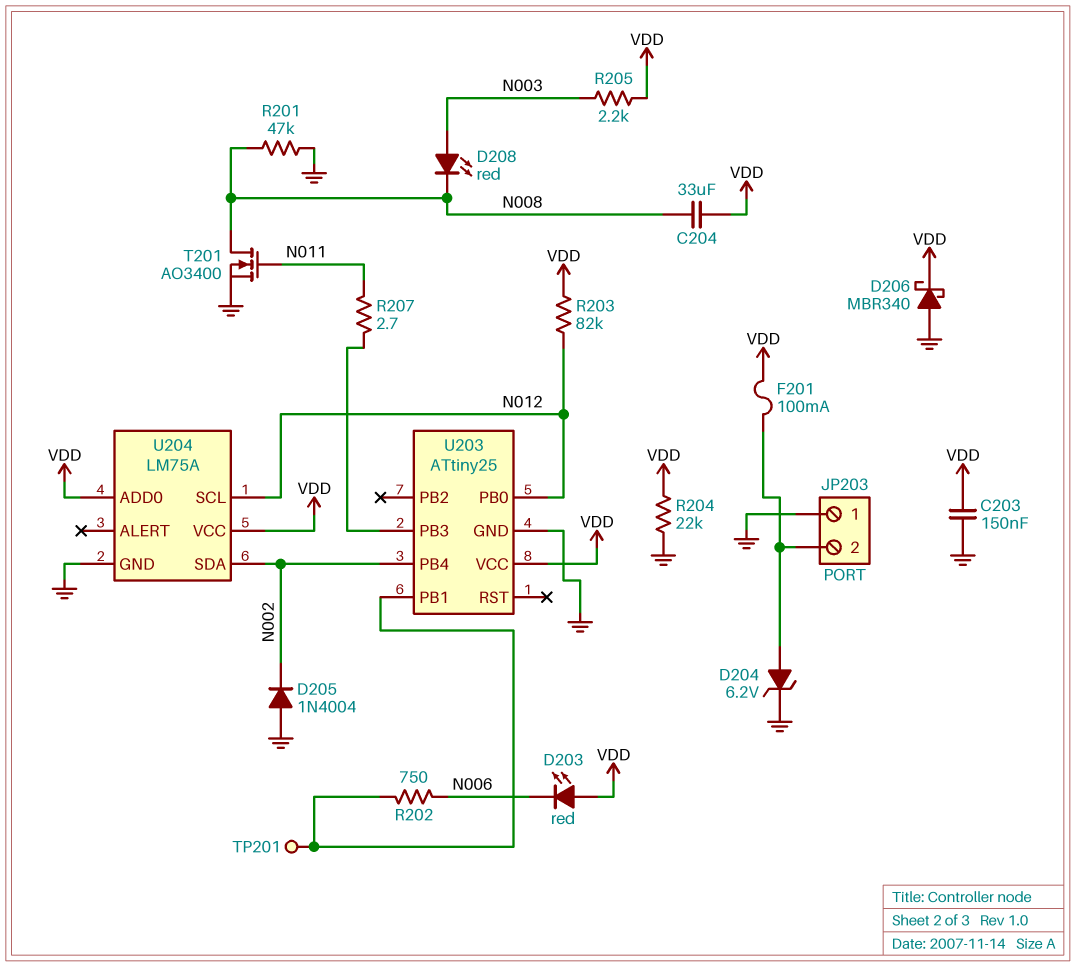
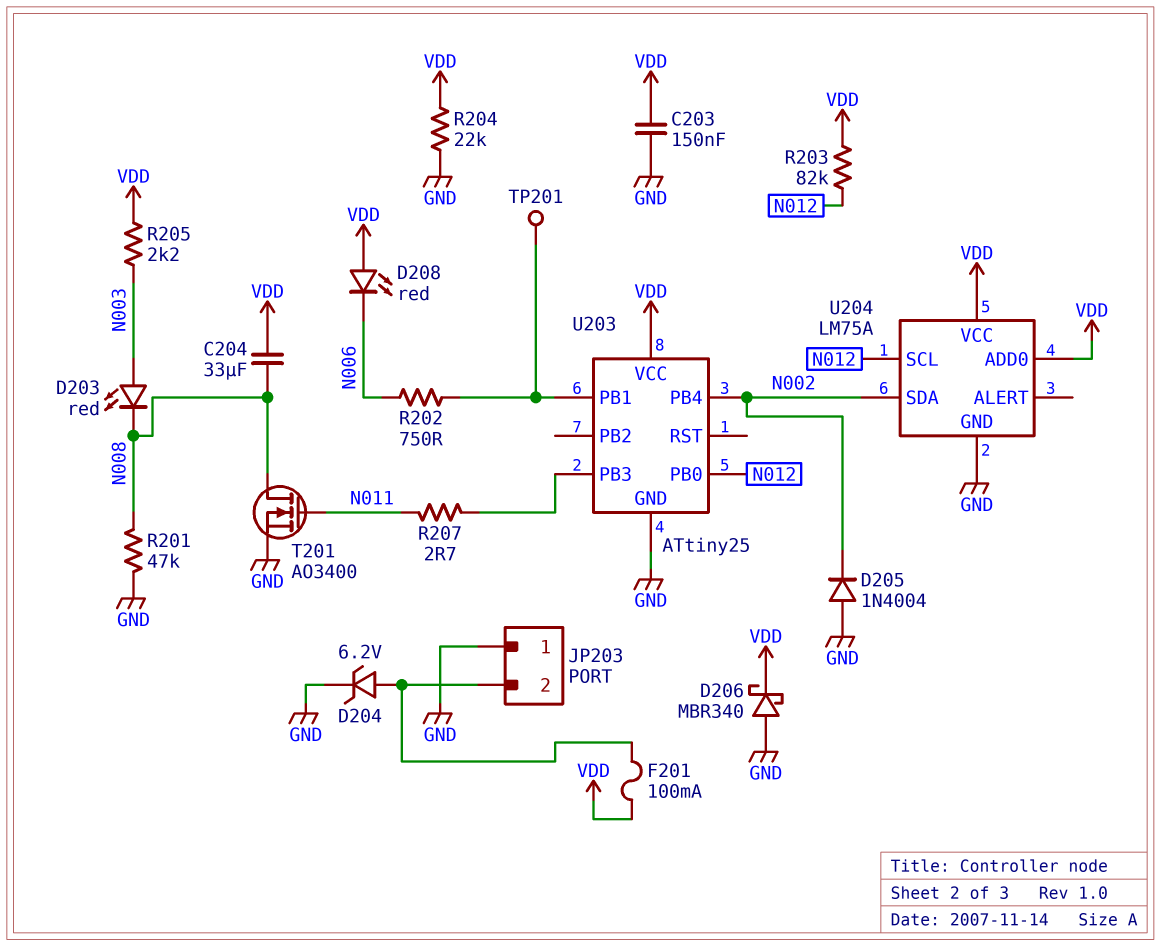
D203: LED red (A VDD, K N006) -> LED red (A N003, K N008)
D208: LED red (A N003, K N008) -> LED red (A VDD, K N006)

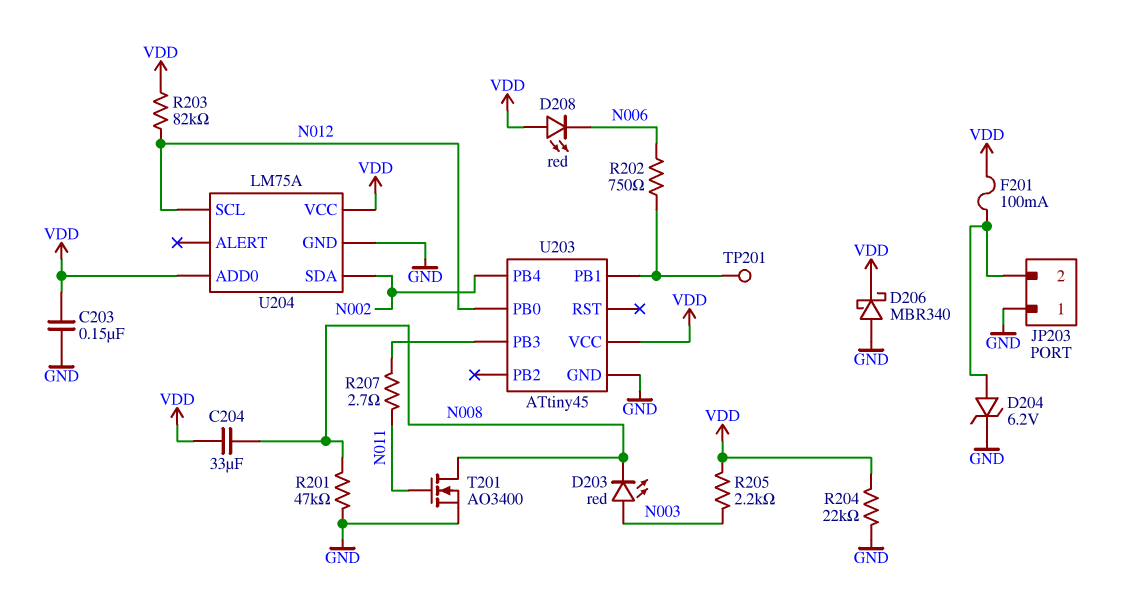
D205: diode 1N4004 (A GND, K N002) -> none
U203: ATtiny25 -> ATtiny45

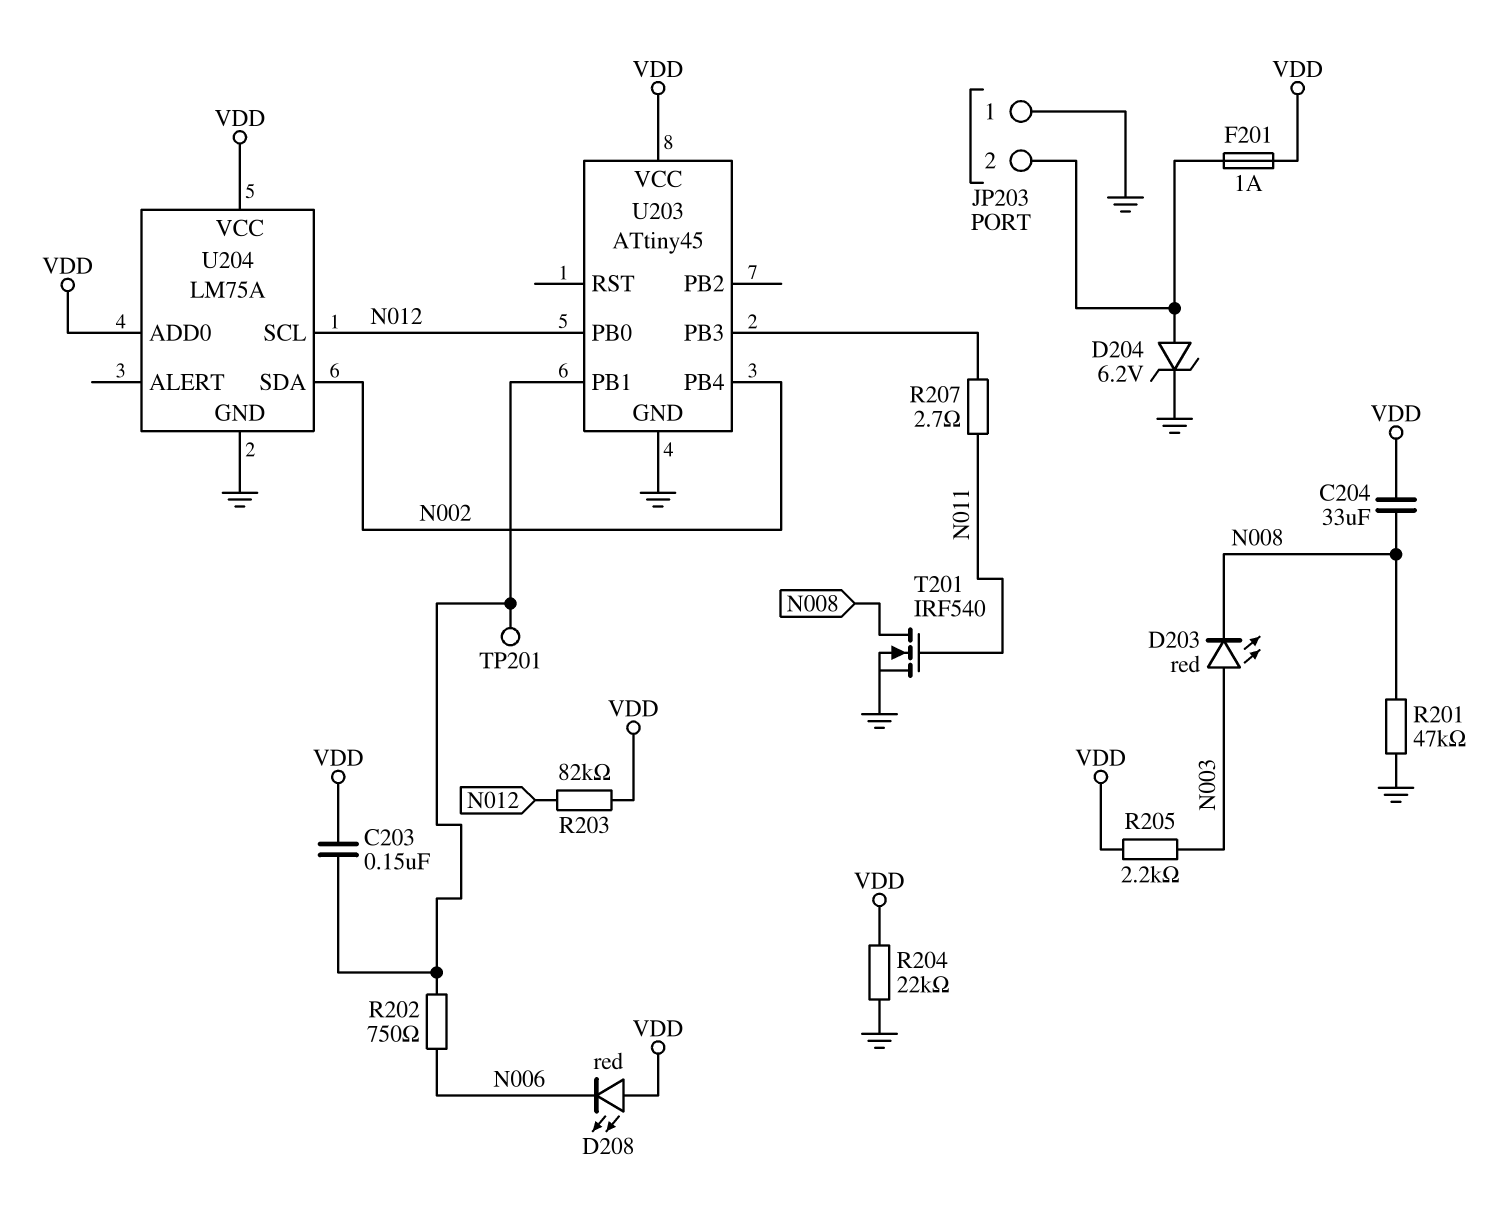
C203: 150nF (GND, VDD) -> 150nF (U203/PB1, VDD)
D206: schottky MBR340 (A GND, K VDD) -> none
F201: 100mA (JP203/2, VDD) -> 1A (JP203/2, VDD)
T201: NMOS AO3400 (G N011, D N008, S GND) -> NMOS IRF540 (G N011, D N008, S GND)

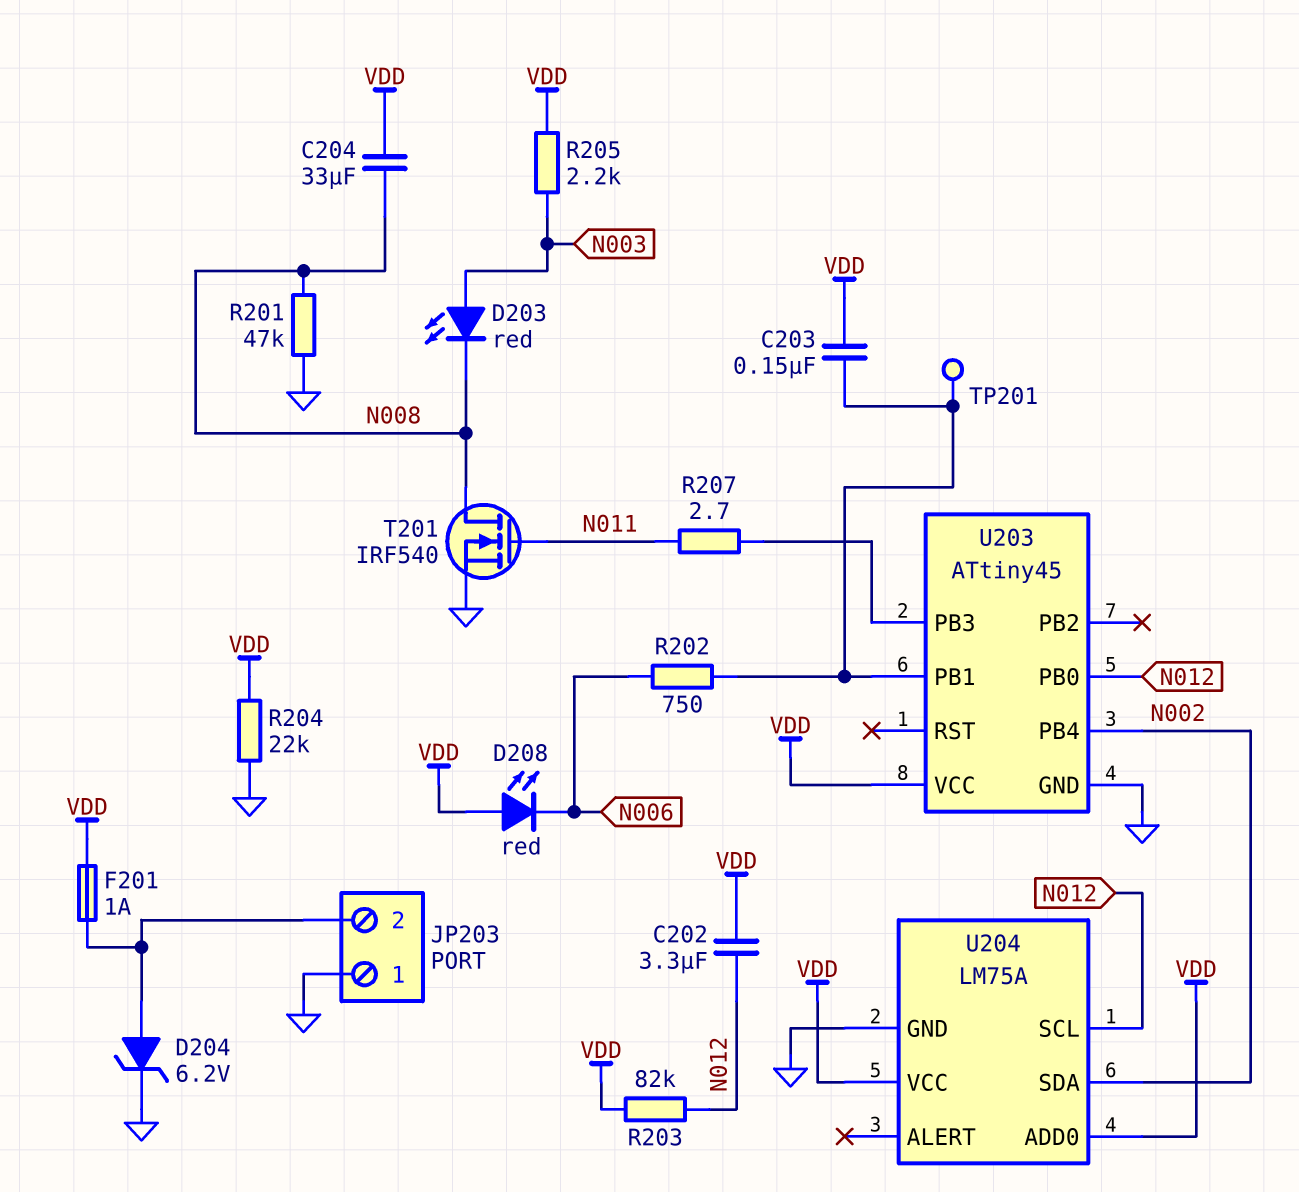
C202: none -> 3.3uF (N012, VDD)

